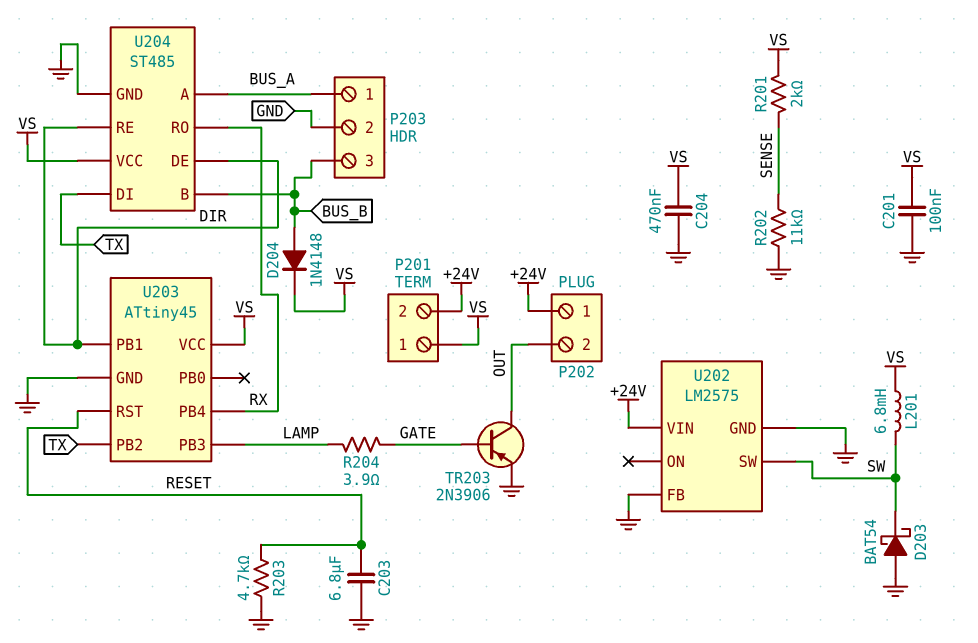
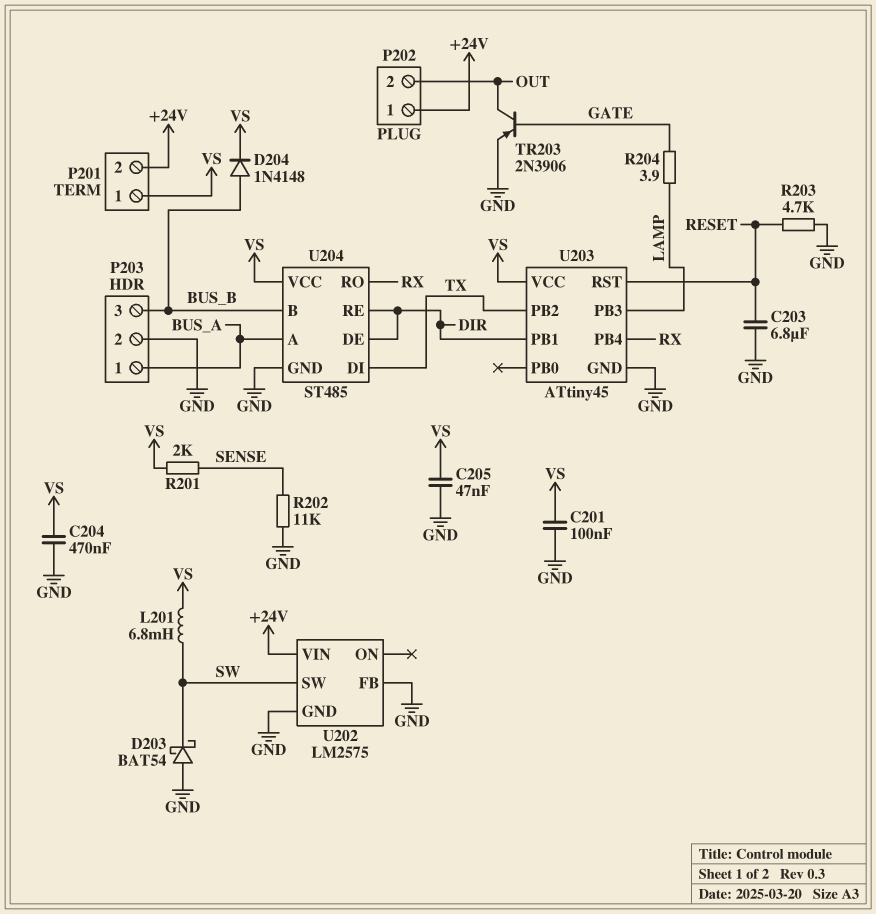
C205: none -> 47nF (GND, VS)

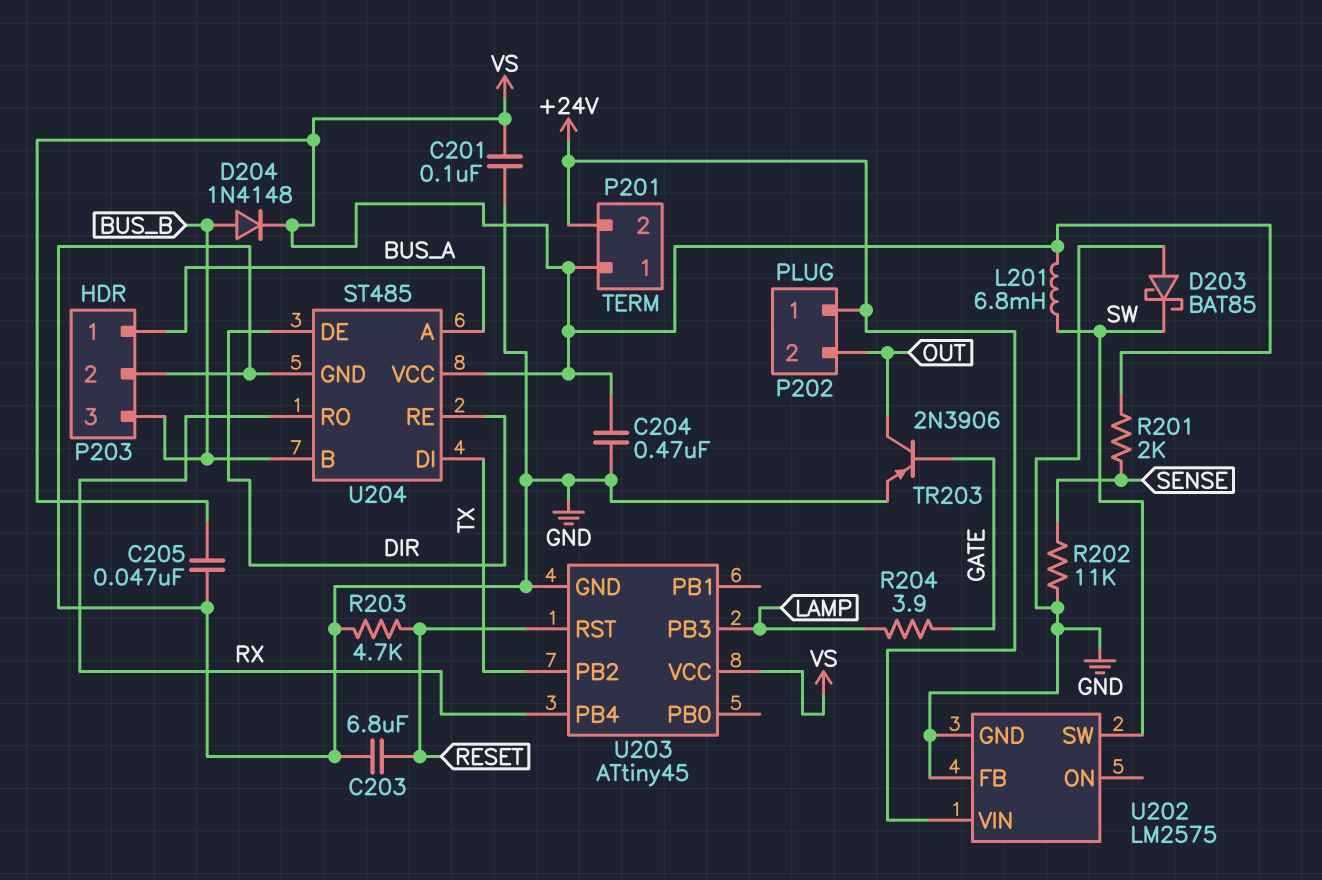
D203: schottky BAT54 (A GND, K SW) -> schottky BAT85 (A GND, K SW)
U203 pin PB1: DIR -> none

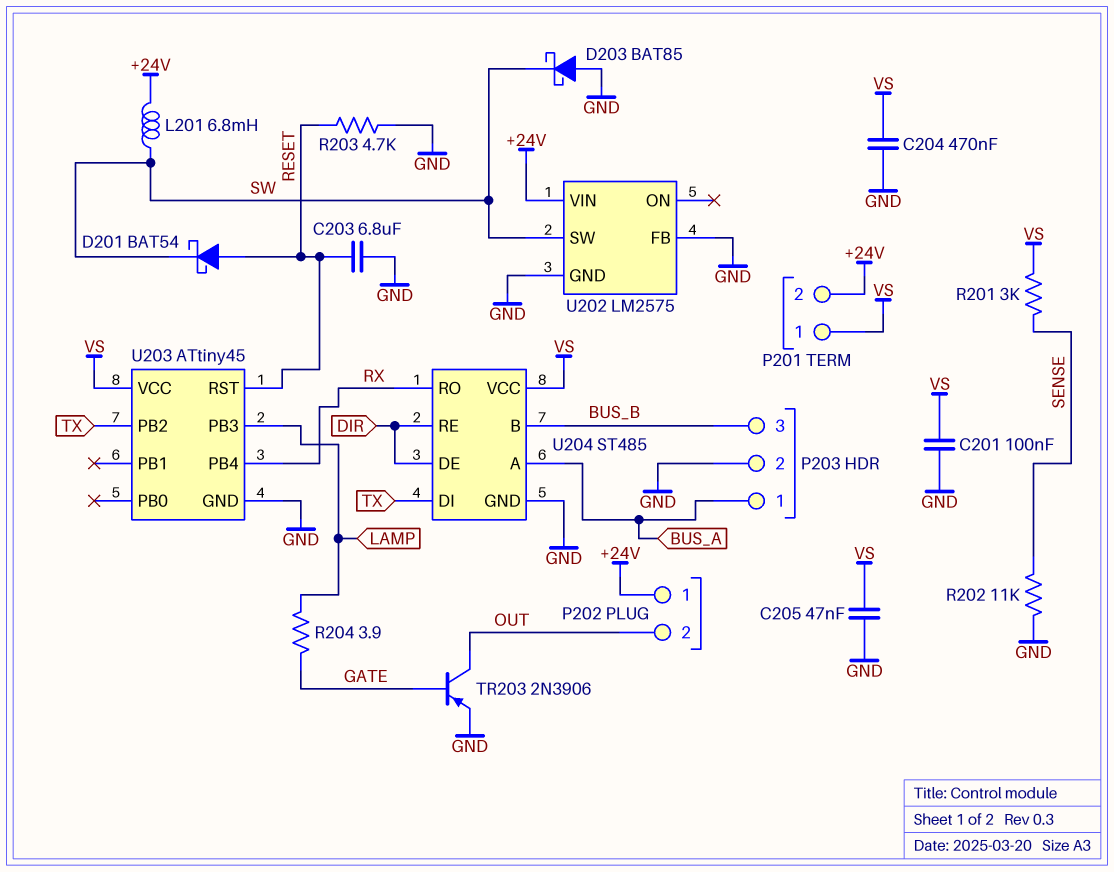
D201: none -> schottky BAT54 (A RESET, K SW)
D204: diode 1N4148 (A BUS_B, K VS) -> none
L201: 6.8mH (SW, VS) -> 6.8mH (+24V, SW)
R201: 2k (SENSE, VS) -> 3k (SENSE, VS)

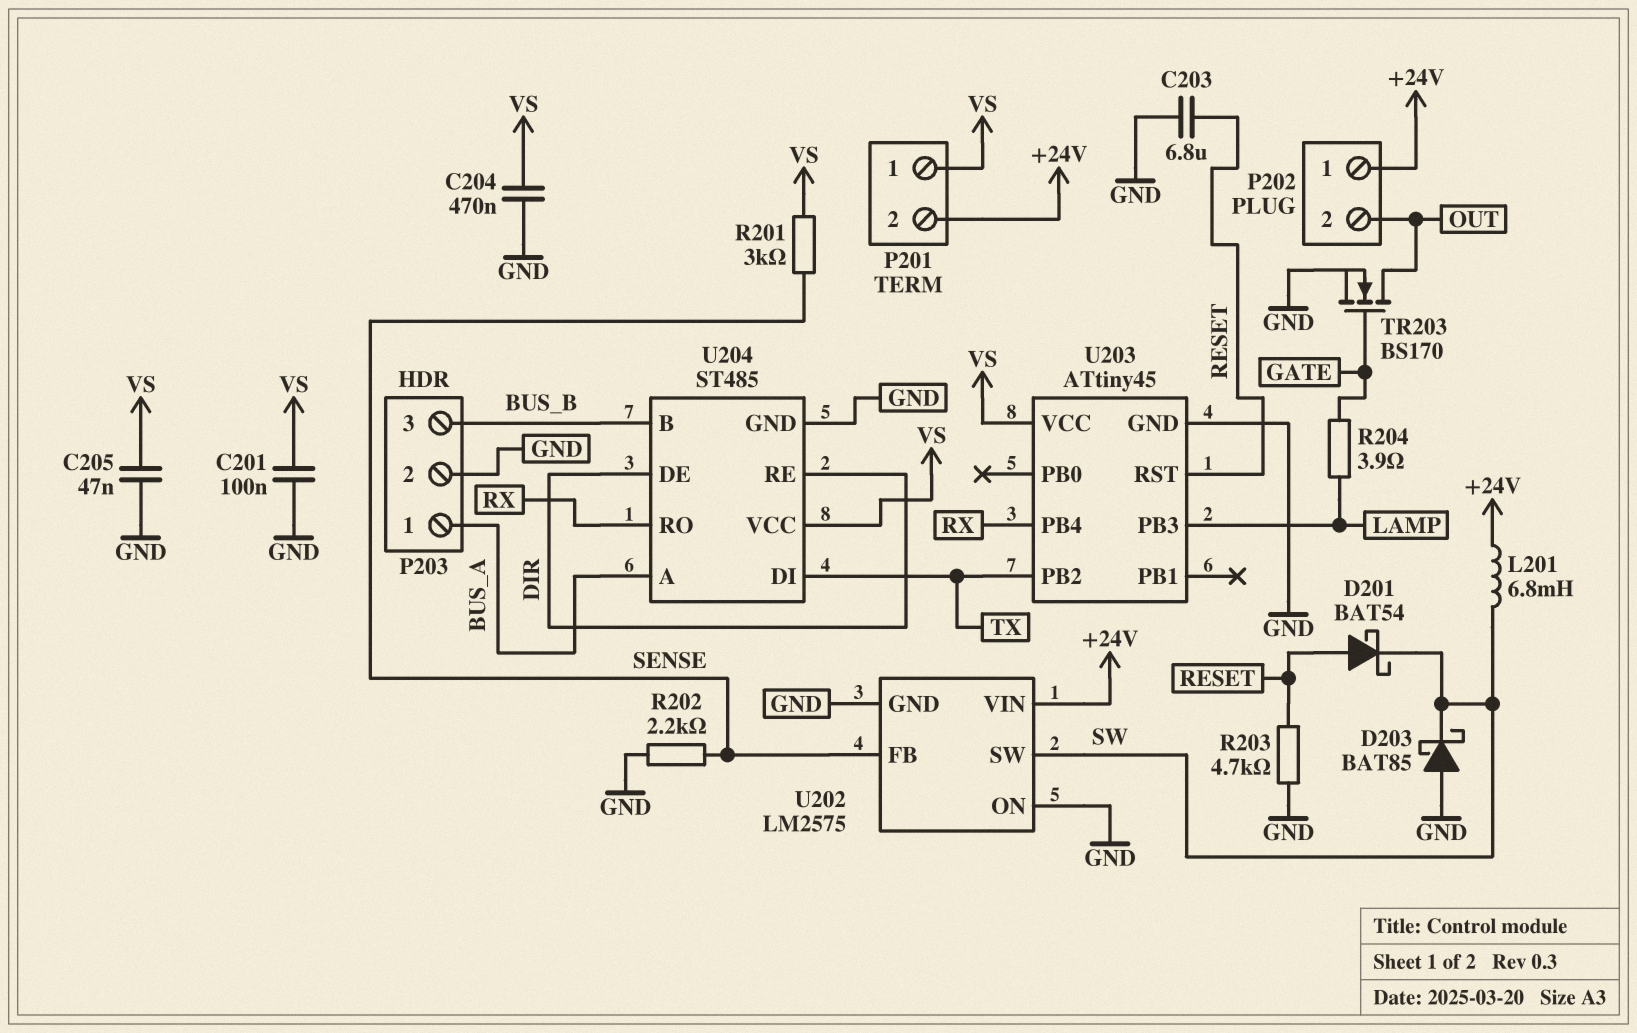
R202: 11k (GND, SENSE) -> 2.2k (GND, SENSE)
TR203: PNP 2N3906 (B GATE, C OUT, E GND) -> NMOS BS170 (G GATE, D OUT, S GND)
U202 pin FB: GND -> SENSE
U202 pin ON: none -> GND

